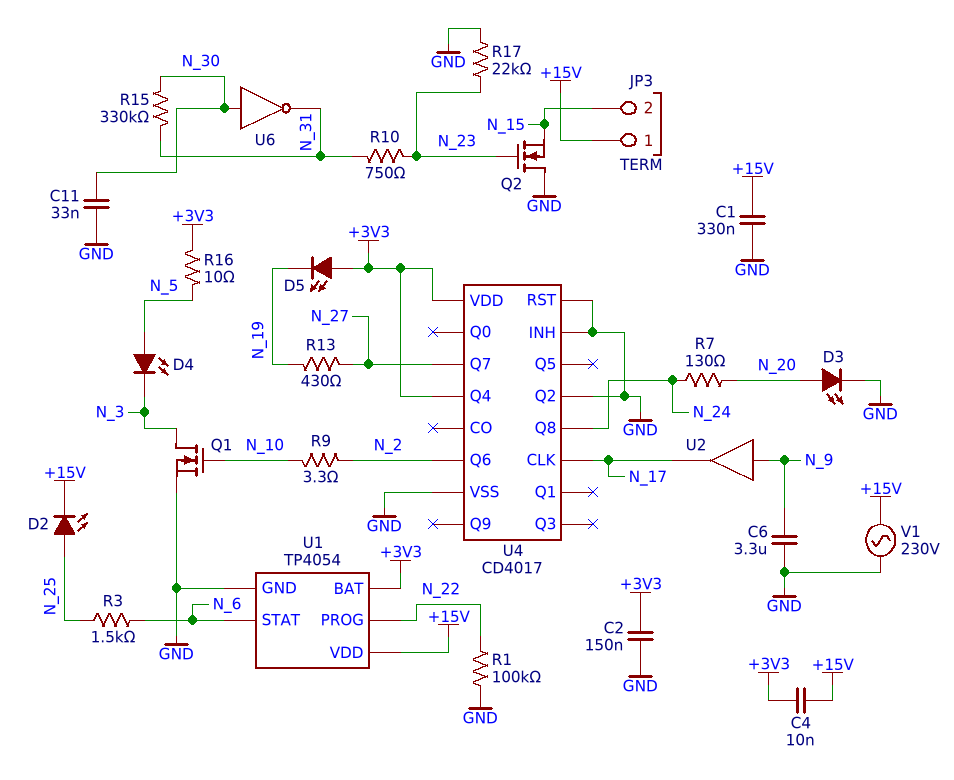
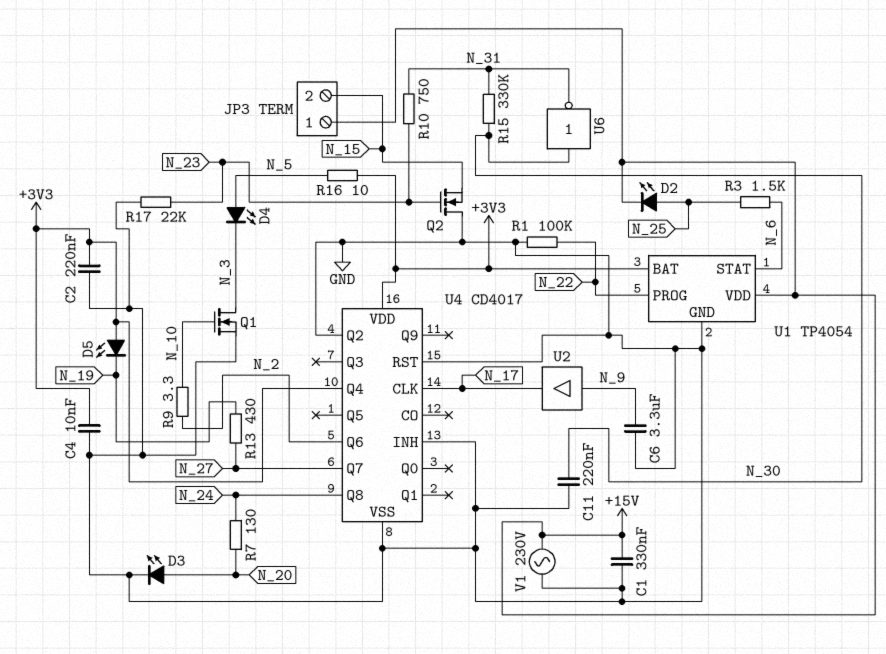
C2: 150nF (+3V3, GND) -> 220nF (+3V3, GND)
C4: 10nF (+3V3, +15V) -> 10nF (+3V3, GND)
C11: 33nF (GND, N_30) -> 220nF (GND, N_30)

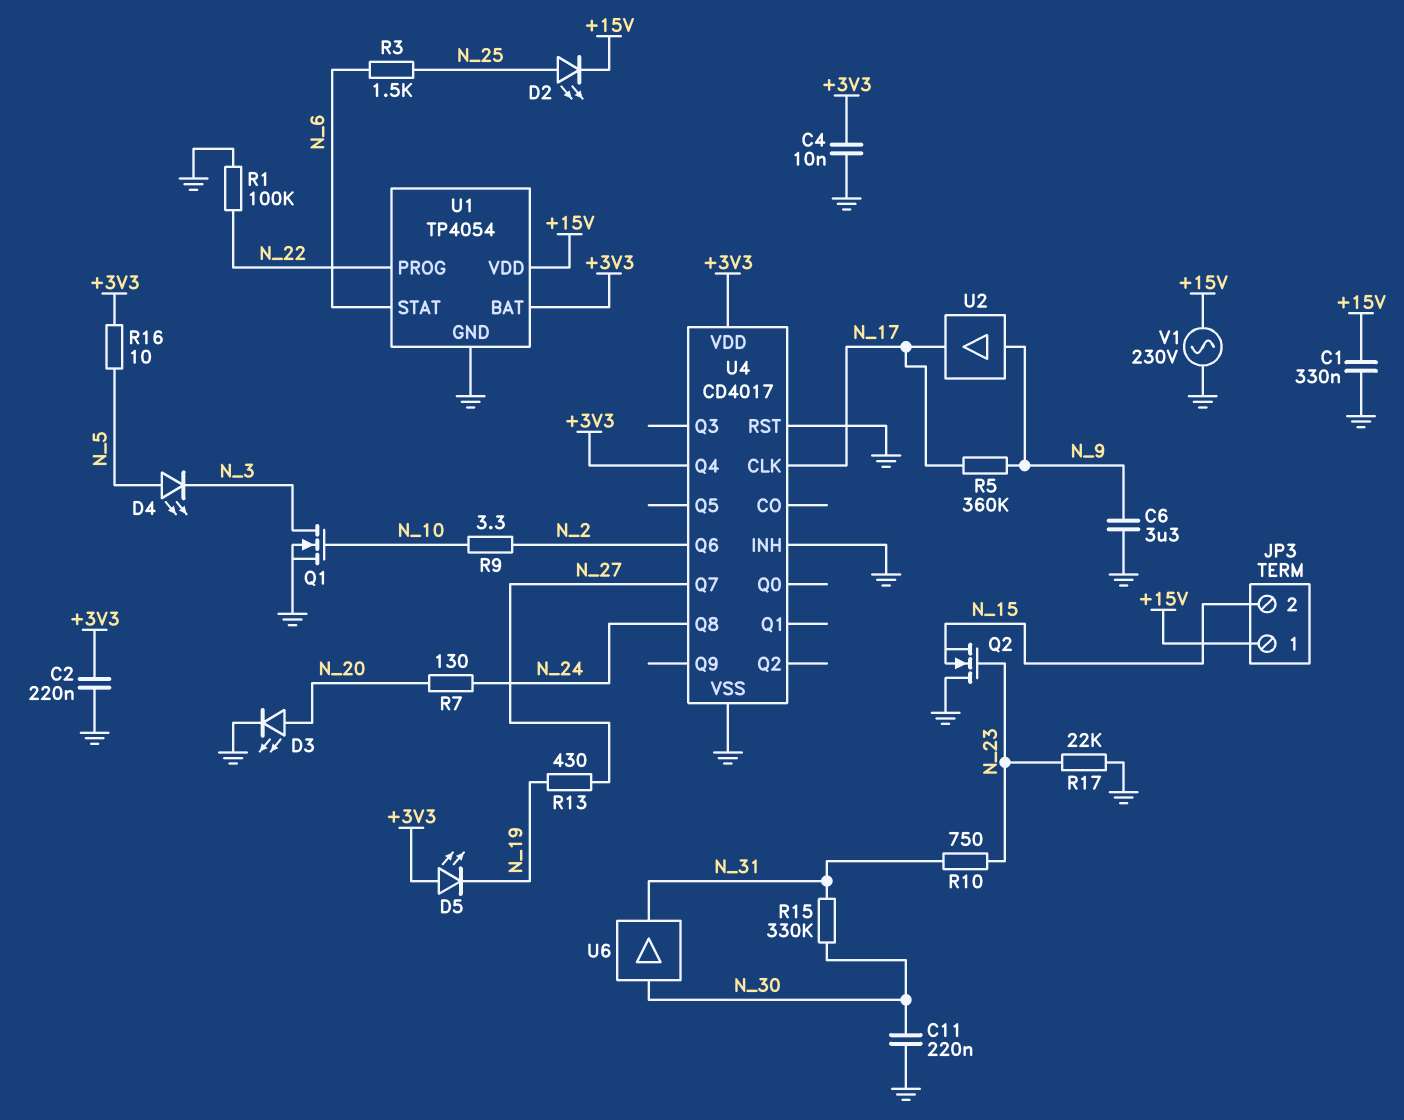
R5: none -> 360k (N_9, N_17)
U4 pin Q2: GND -> none
U6: NOT (in N_30, out N_31) -> buffer (in N_30, out N_31)

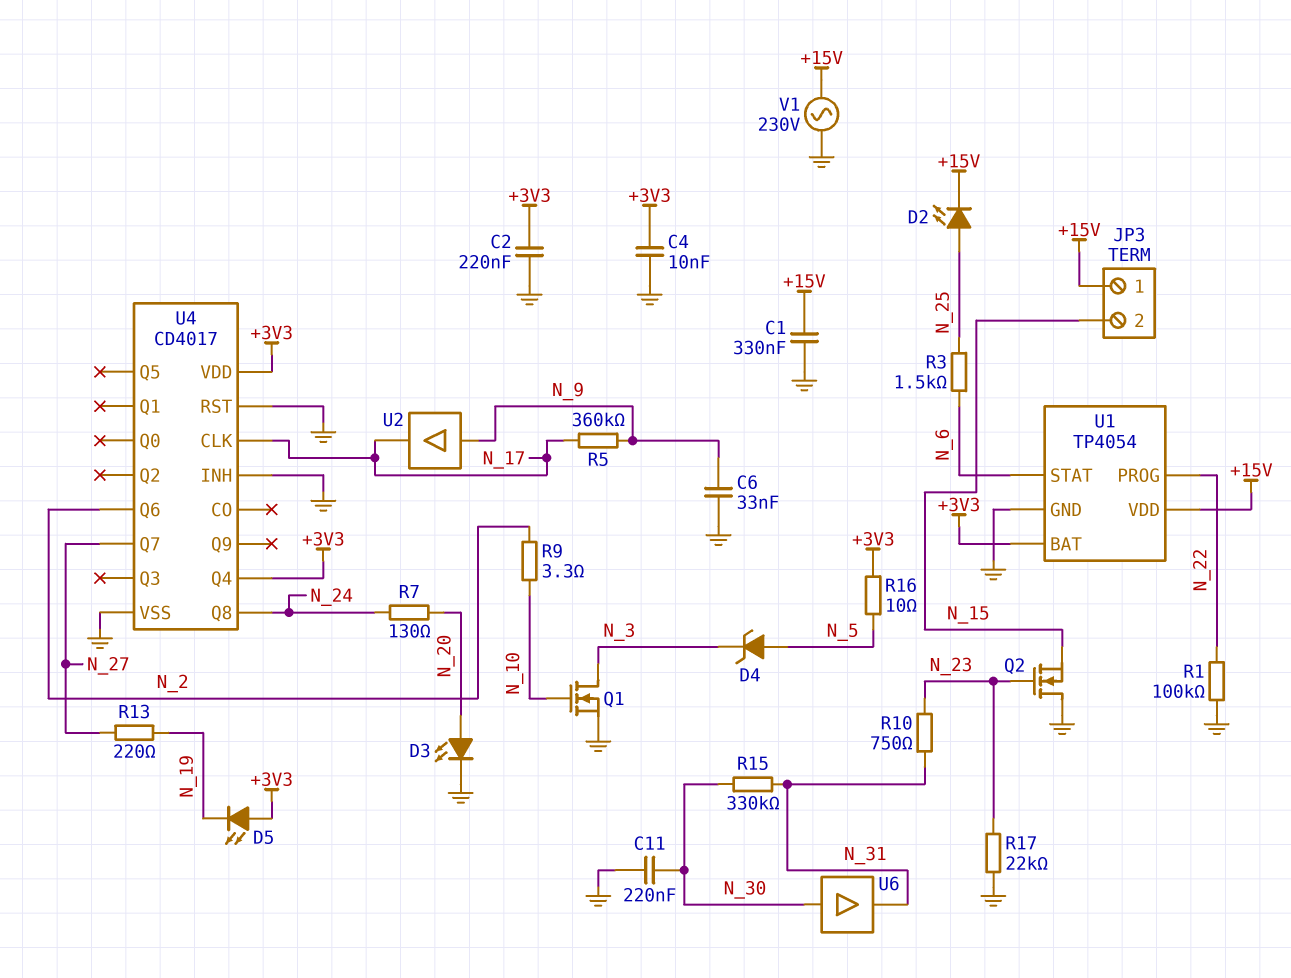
C6: 3.3uF (GND, N_9) -> 33nF (GND, N_9)
D4: LED (A N_5, K N_3) -> zener (A N_5, K N_3)
R13: 430 (N_19, N_27) -> 220 (N_19, N_27)

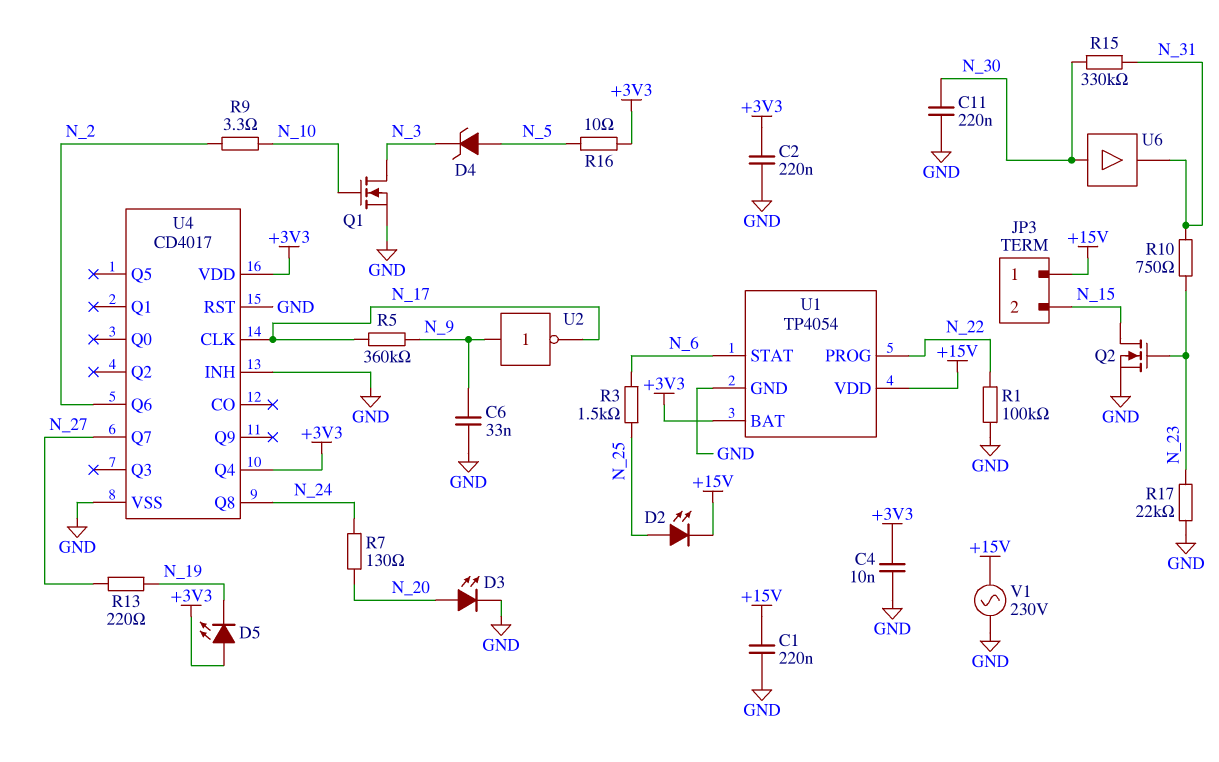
C1: 330nF (+15V, GND) -> 220nF (+15V, GND)
Q2: NMOS (G N_23, D GND, S N_15) -> NMOS (G N_23, D N_15, S GND)
U2: buffer (in N_9, out N_17) -> NOT (in N_9, out N_17)

